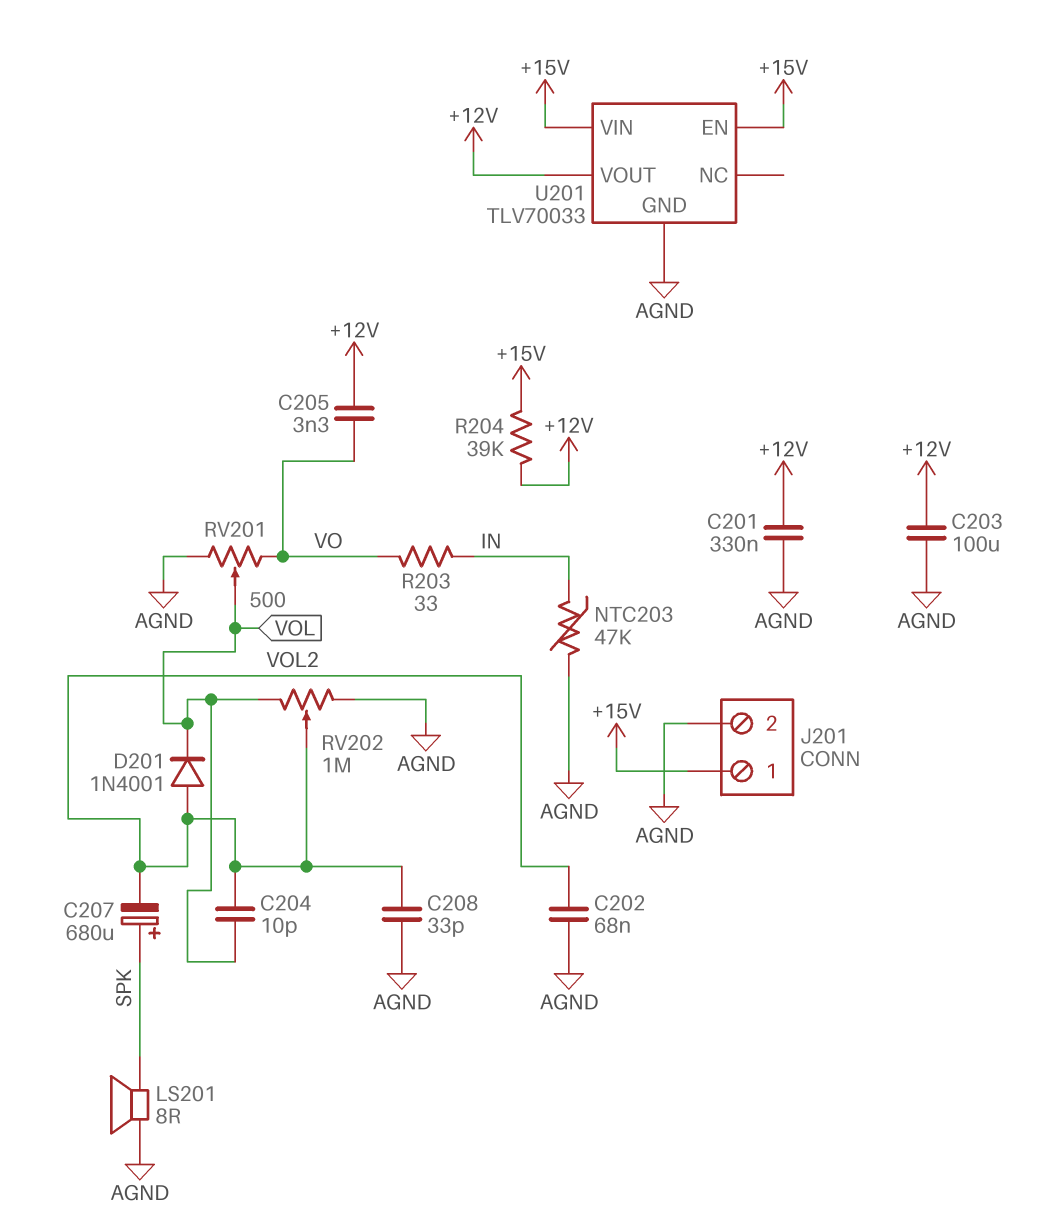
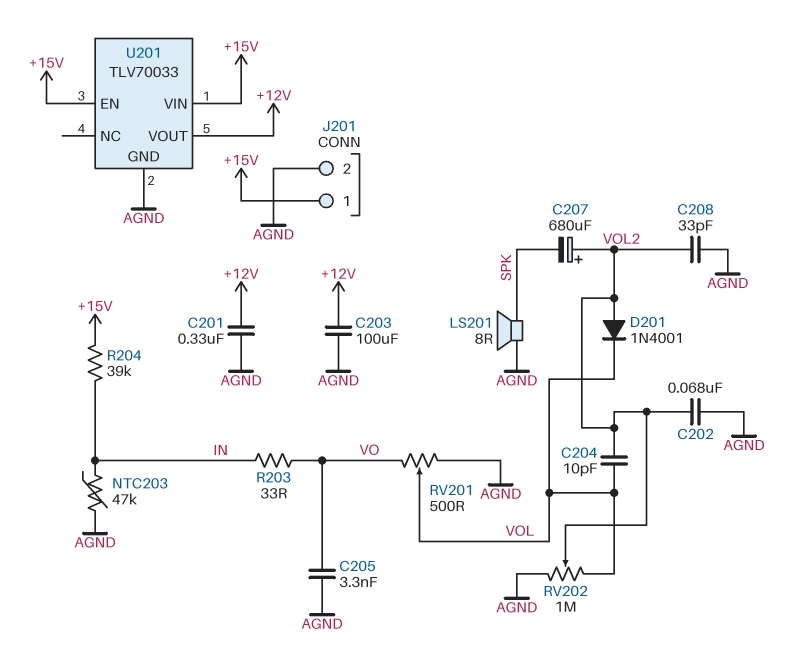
C205: 3.3nF (+12V, VO) -> 3.3nF (AGND, VO)
C207: 680uF (plus SPK, minus VOL2) -> 680uF (plus VOL2, minus SPK)
R204: 39k (+12V, +15V) -> 39k (+15V, IN)

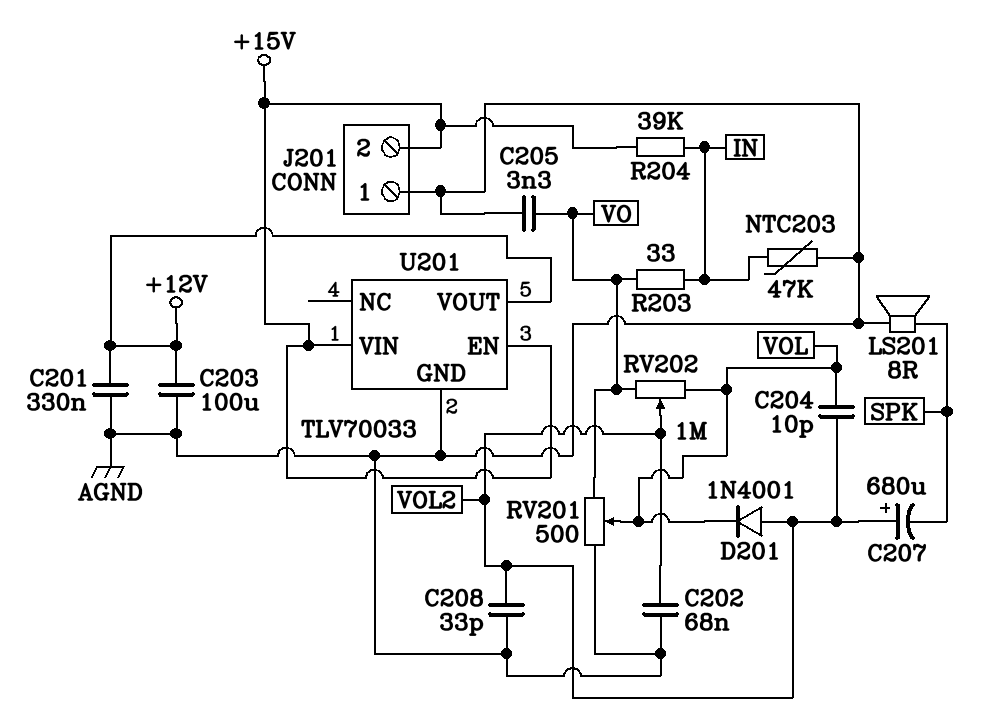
J201 pin 1: +15V -> AGND
J201 pin 2: AGND -> +15V
RV202: 1M (AGND, VOL, wiper VOL2) -> 1M (VO, VOL, wiper VOL2)

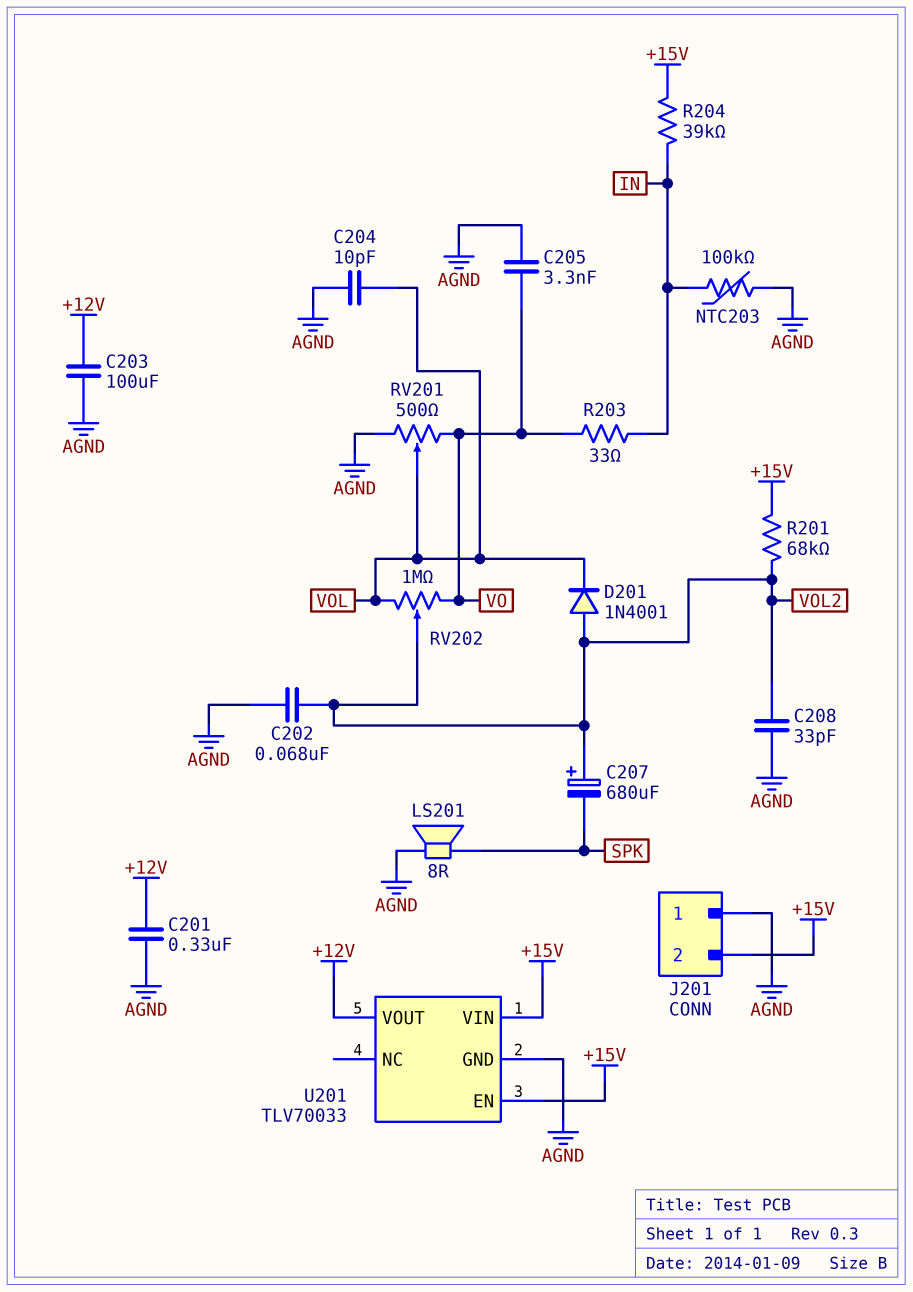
C204: 10pF (VOL, VOL2) -> 10pF (AGND, VOL)
NTC203: 47k (AGND, IN) -> 100k (AGND, IN)
R201: none -> 68k (+15V, VOL2)

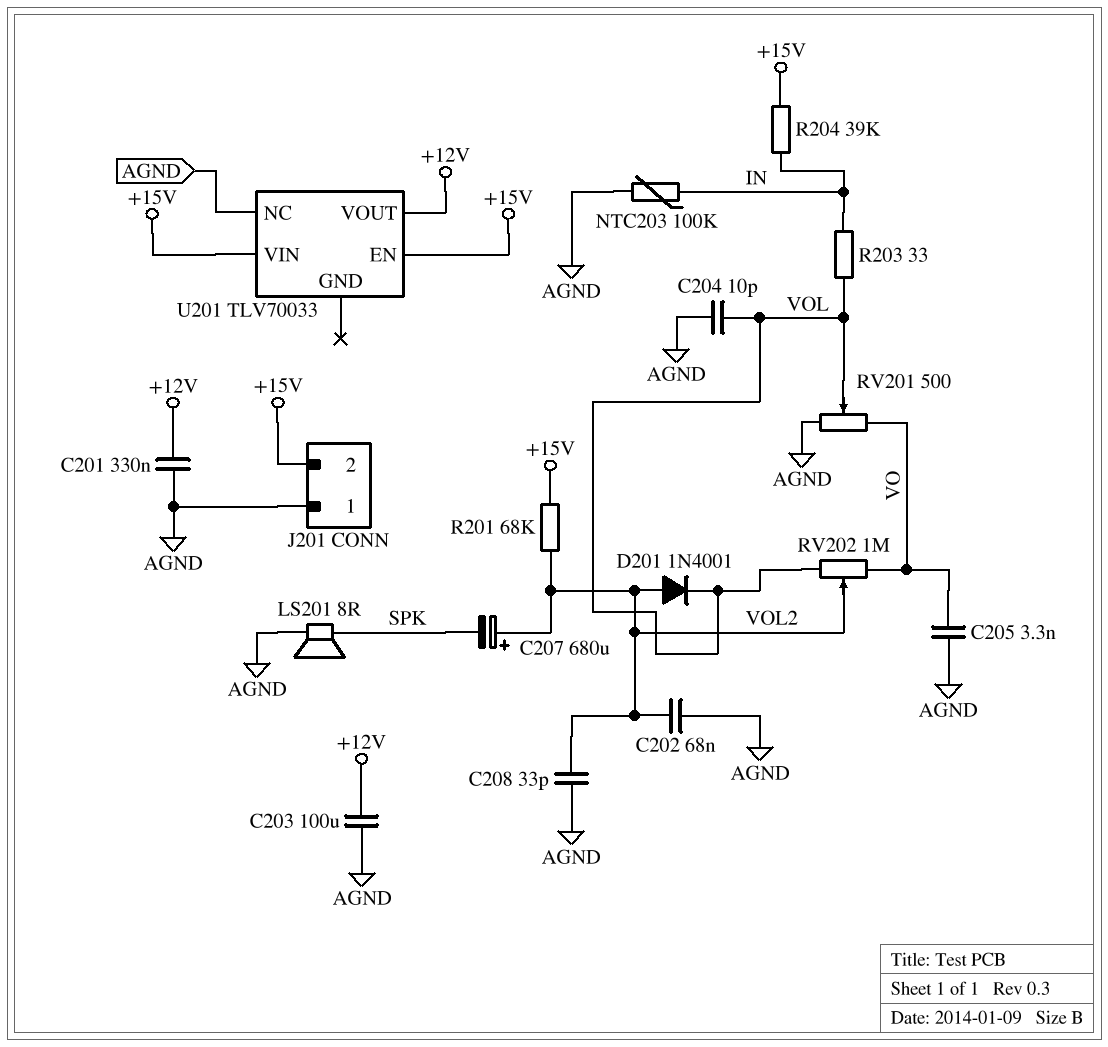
R203: 33 (IN, VO) -> 33 (IN, VOL)
U201 pin GND: AGND -> none
U201 pin NC: none -> AGND

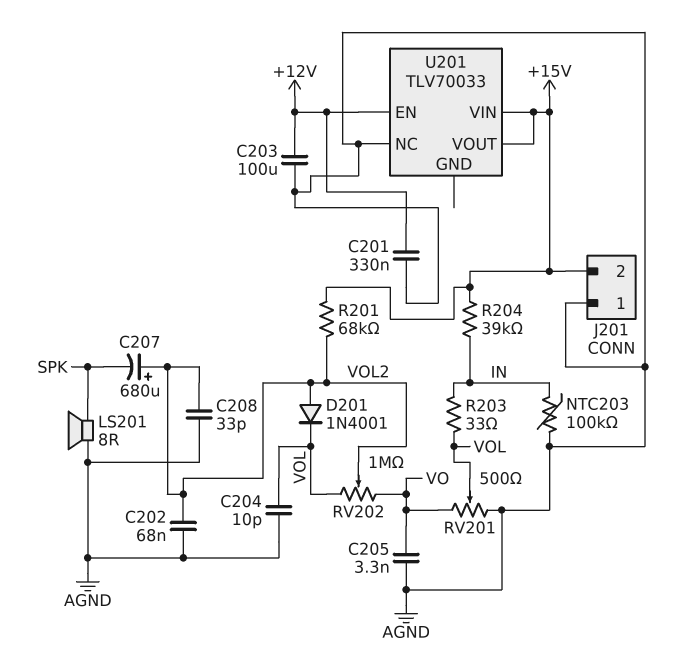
U201 pin EN: +15V -> +12V
U201 pin VOUT: +12V -> +15V

